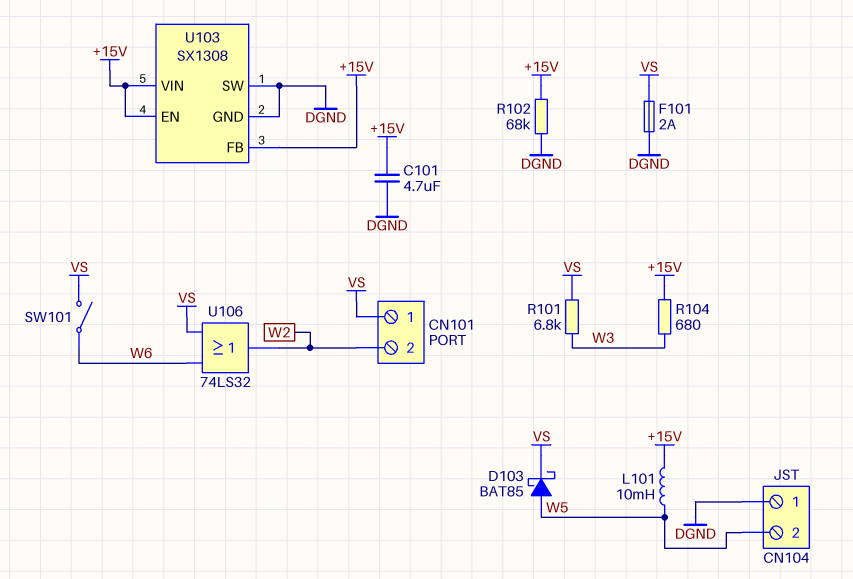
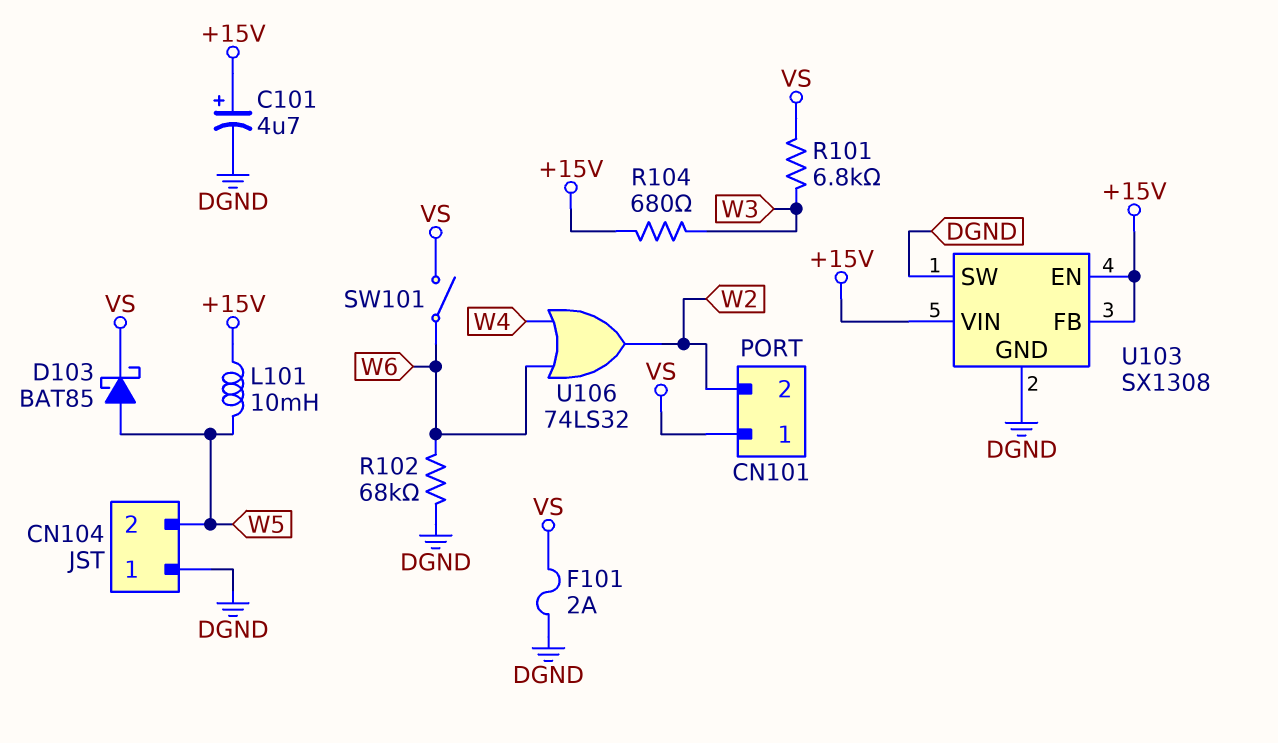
C101: 4.7uF (+15V, DGND) -> 4.7uF (plus +15V, minus DGND)
R102: 68k (+15V, DGND) -> 68k (DGND, W6)
U106: OR 74LS32 (in VS, in W6, out W2) -> OR 74LS32 (in W4, in W6, out W2)

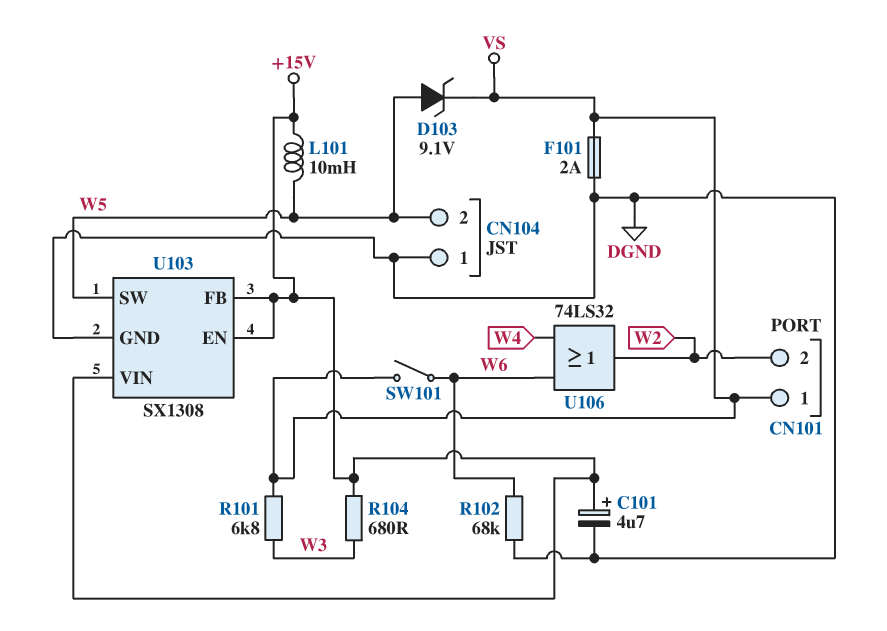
D103: schottky BAT85 (A W5, K VS) -> zener 9.1V (A W5, K VS)
U103 pin SW: DGND -> W5

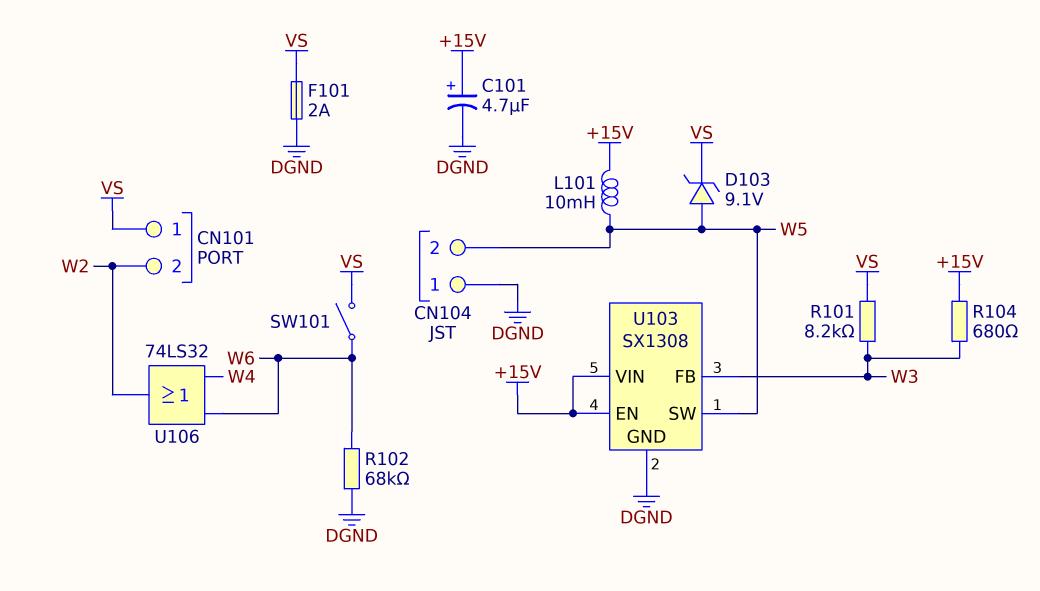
R101: 6.8k (VS, W3) -> 8.2k (VS, W3)
U103 pin FB: +15V -> W3

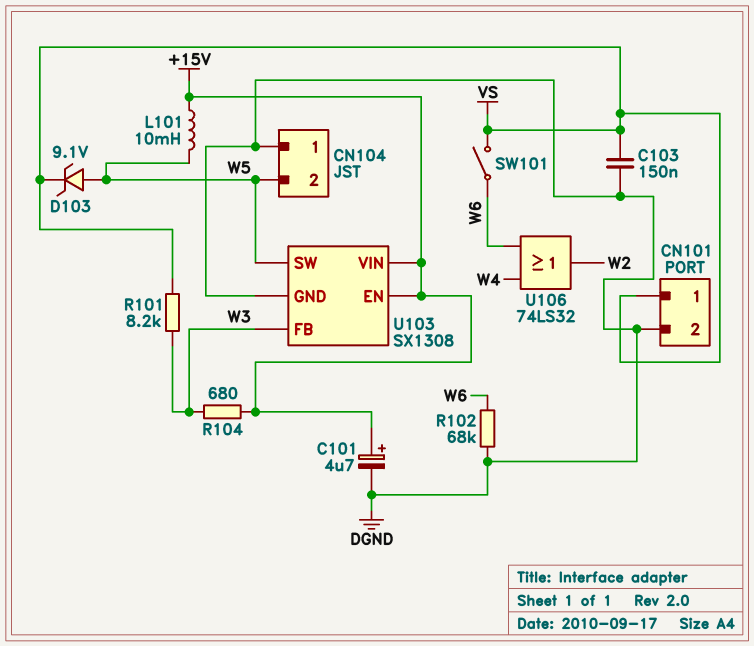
C103: none -> 150nF (DGND, VS)
CN101 pin 2: W2 -> DGND
F101: 2A (DGND, VS) -> none

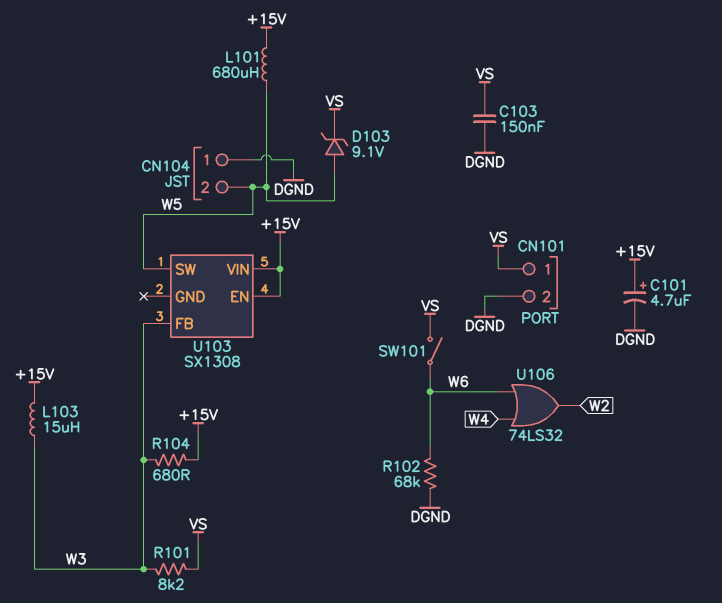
L101: 10mH (+15V, W5) -> 680uH (+15V, W5)
L103: none -> 15uH (+15V, W3)
U103 pin GND: DGND -> none

